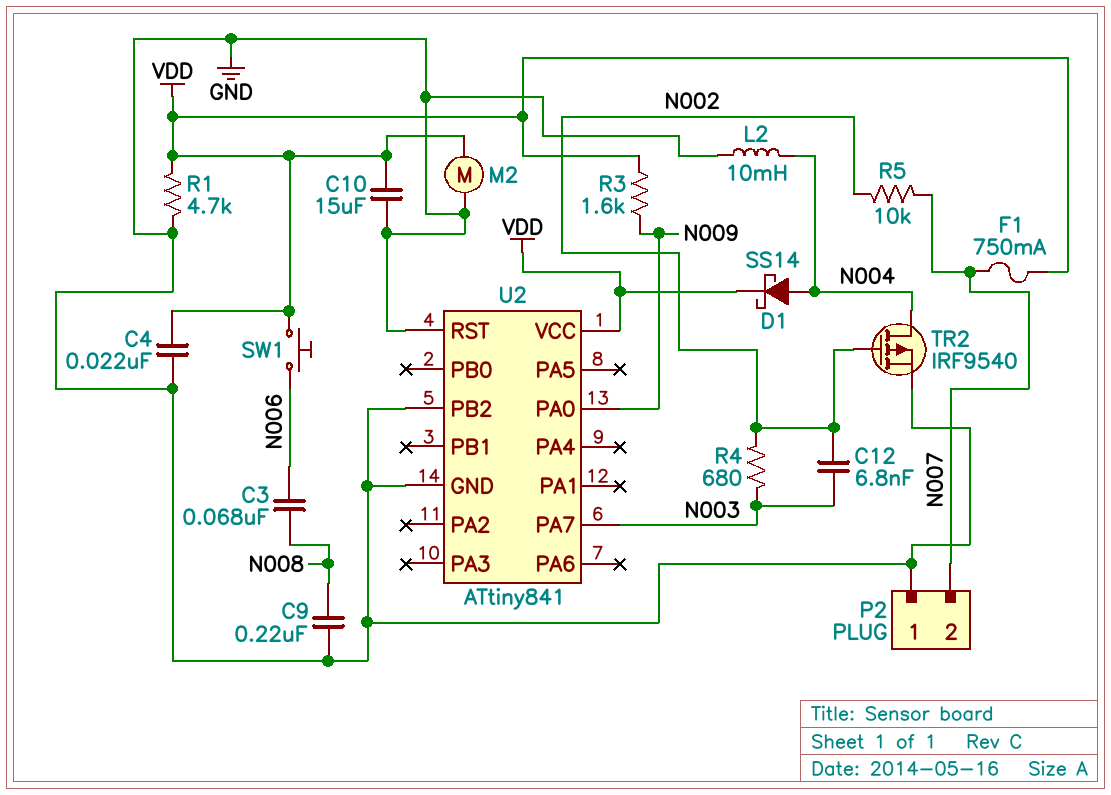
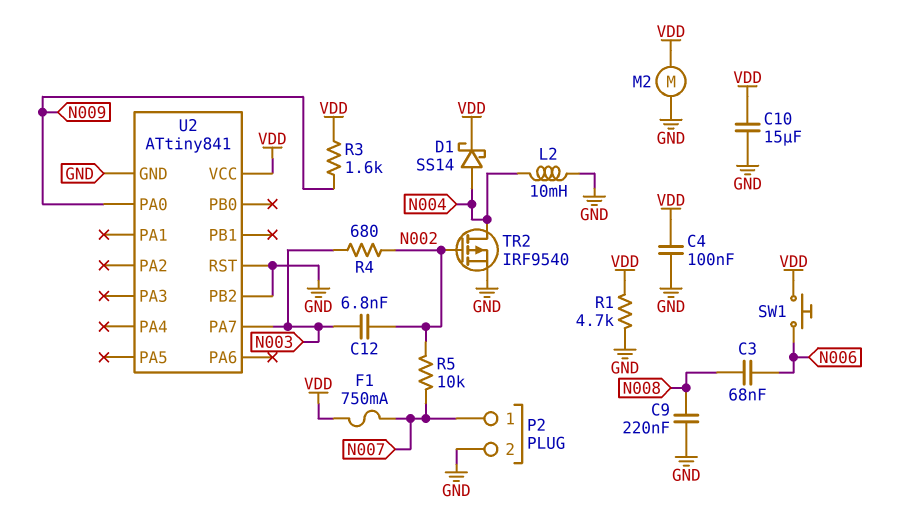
C4: 22nF (GND, VDD) -> 100nF (GND, VDD)
P2 pin 1: GND -> N007
P2 pin 2: N007 -> GND

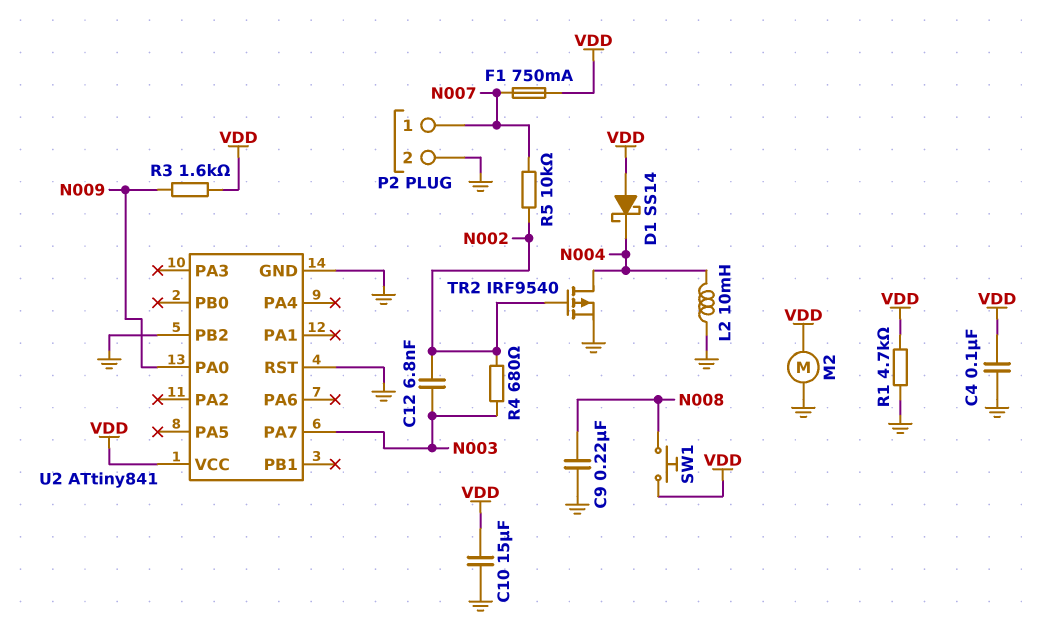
C3: 68nF (N006, N008) -> none
D1: schottky SS14 (A N004, K VDD) -> schottky SS14 (A VDD, K N004)
SW1: button (N006, VDD) -> button (N008, VDD)

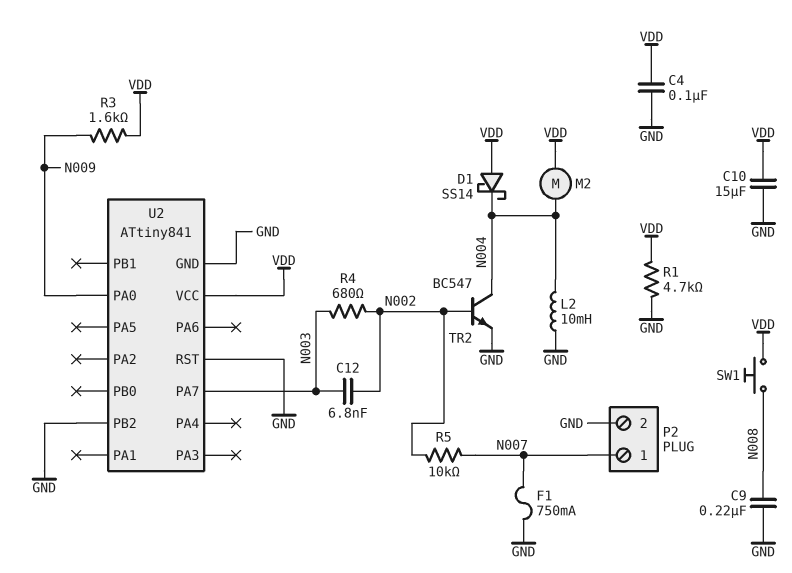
F1: 750mA (N007, VDD) -> 750mA (GND, N007)
M2: motor (GND, VDD) -> motor (N004, VDD)
TR2: PMOS IRF9540 (G N002, D N004, S GND) -> NPN BC547 (B N002, C N004, E GND)

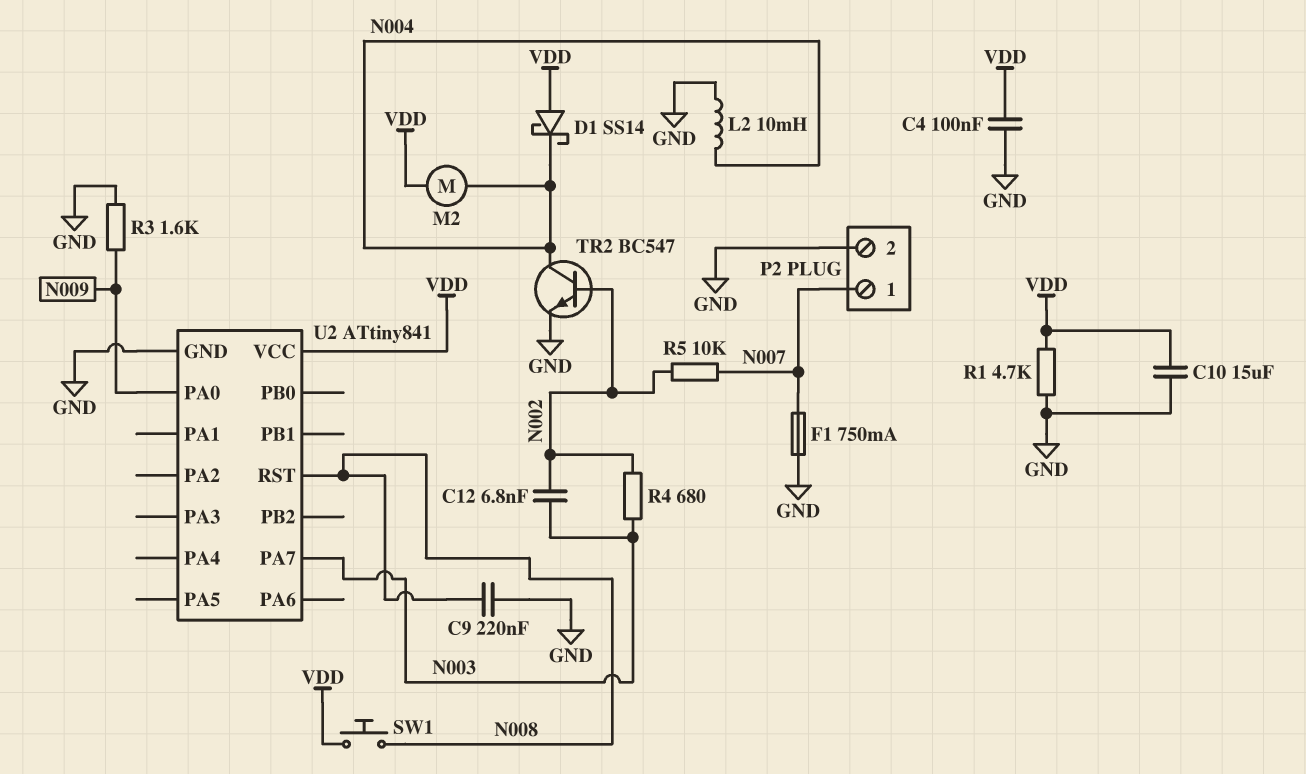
R3: 1.6k (N009, VDD) -> 1.6k (GND, N009)
U2 pin PB2: GND -> none
U2 pin RST: GND -> N008

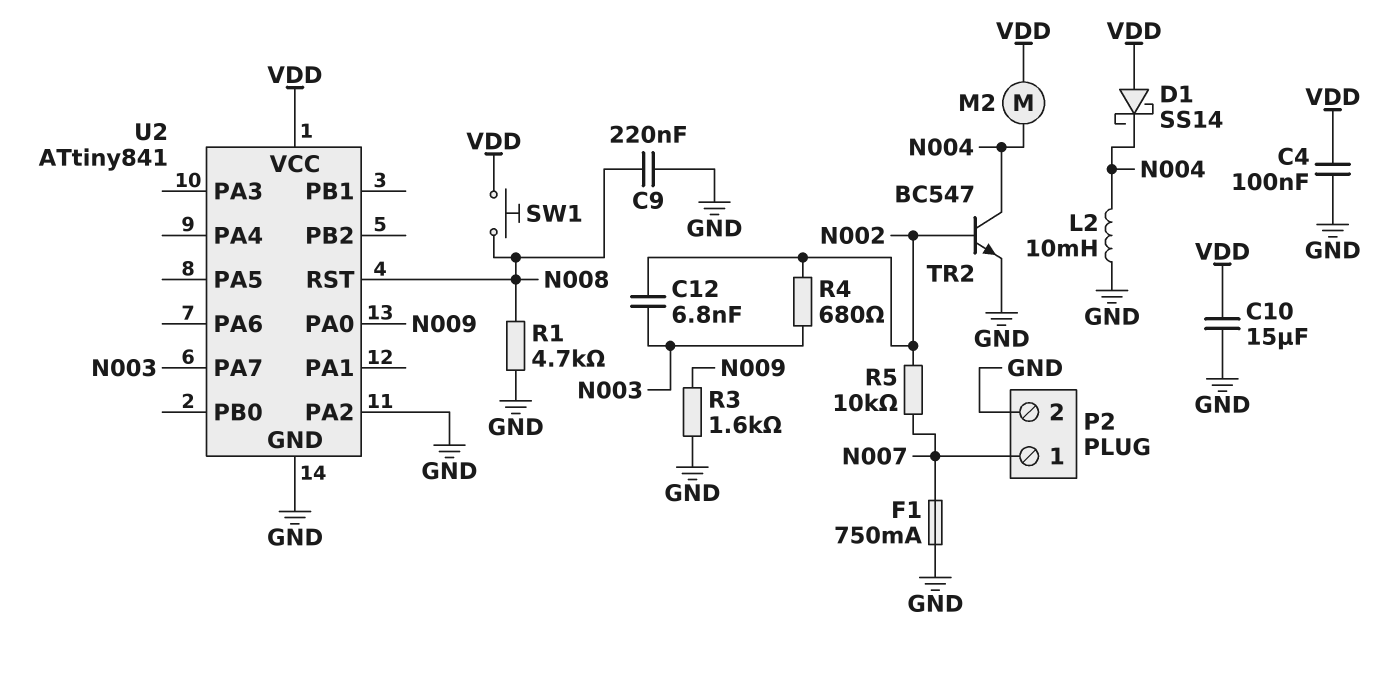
R1: 4.7k (GND, VDD) -> 4.7k (GND, N008)
U2 pin PA2: none -> GND

